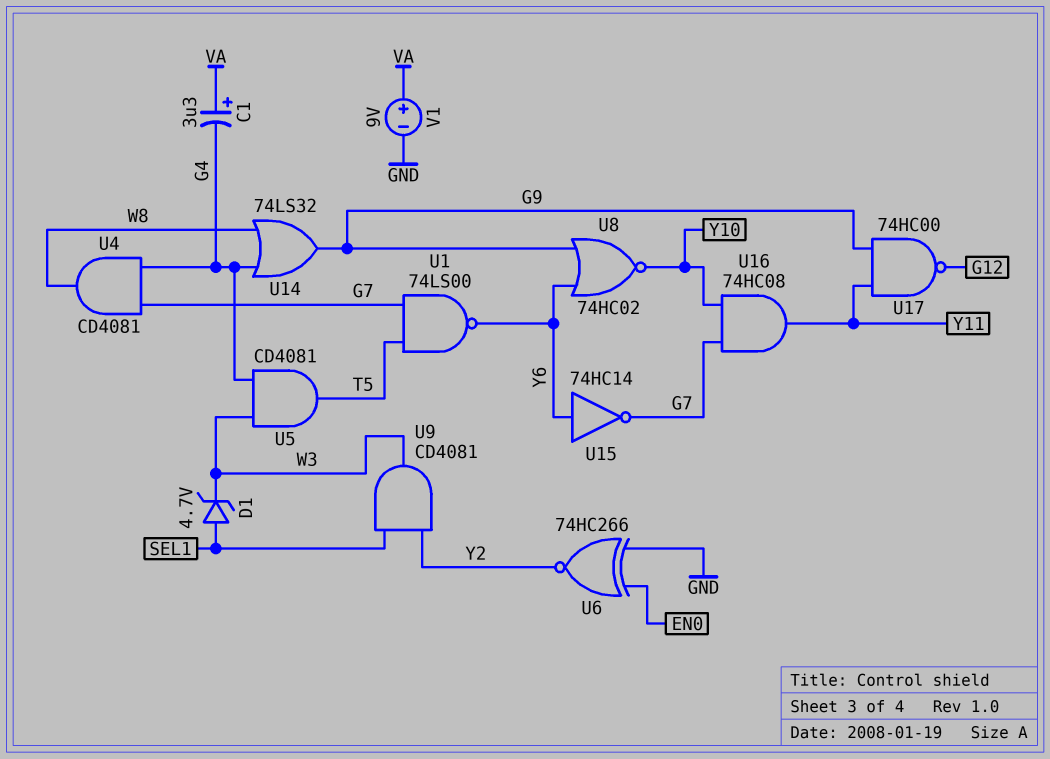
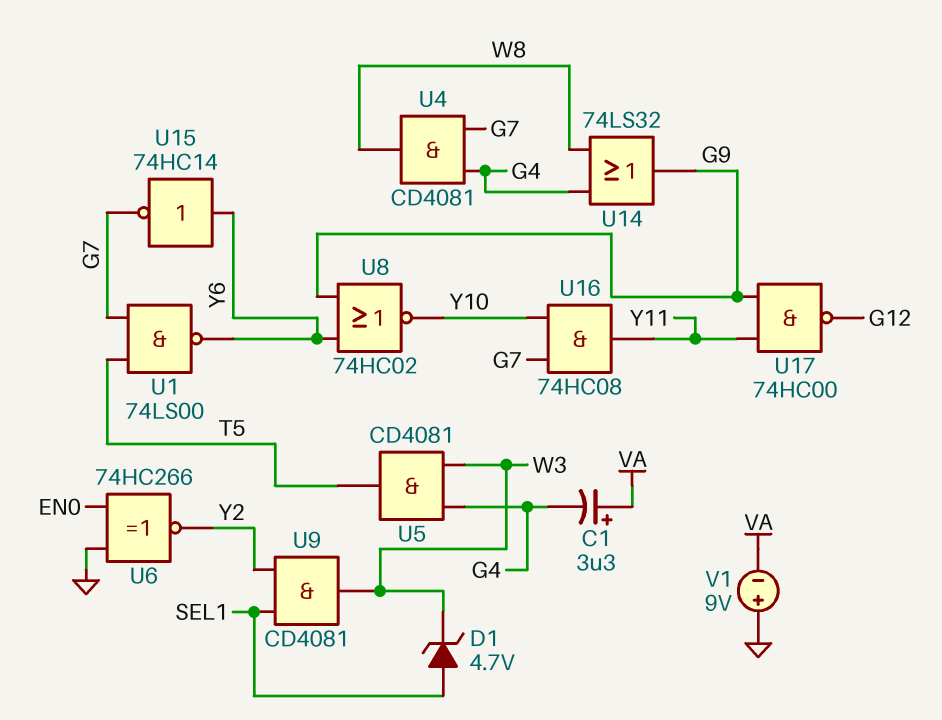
V1: 9V (plus VA, minus GND) -> 9V (plus GND, minus VA)

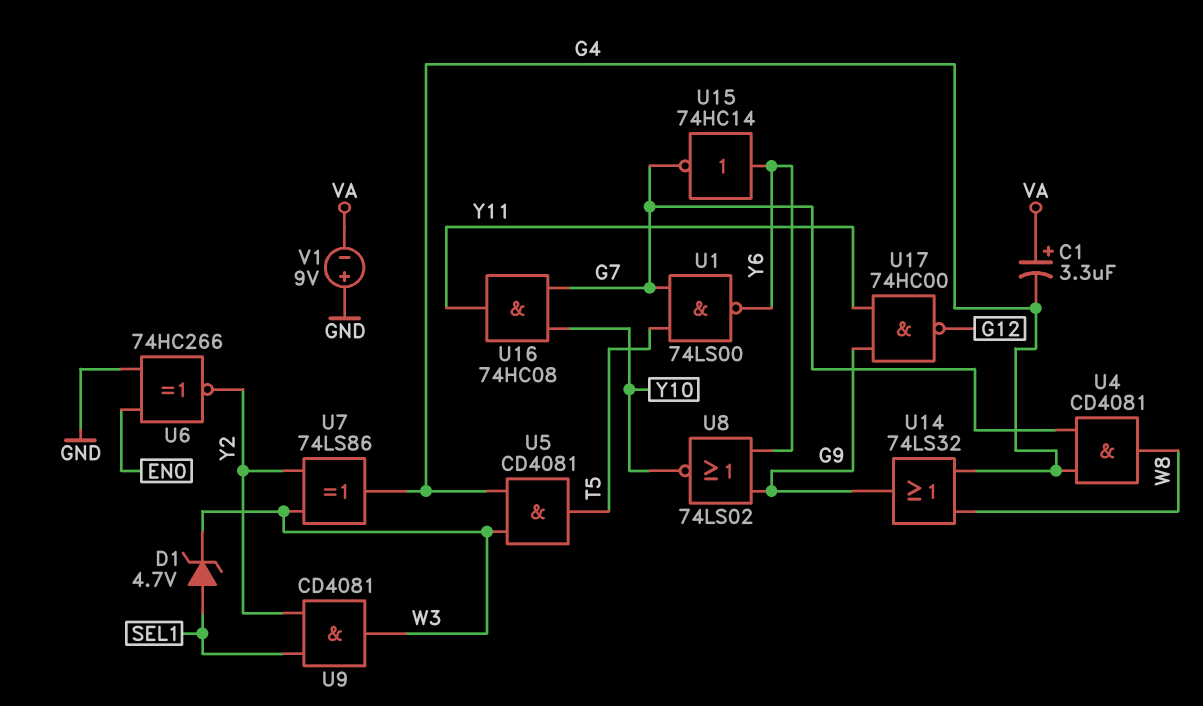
U7: none -> XOR 74LS86 (in W3, in Y2, out G4)
U8: NOR 74HC02 (in G9, in Y6, out Y10) -> NOR 74LS02 (in G9, in Y6, out Y10)

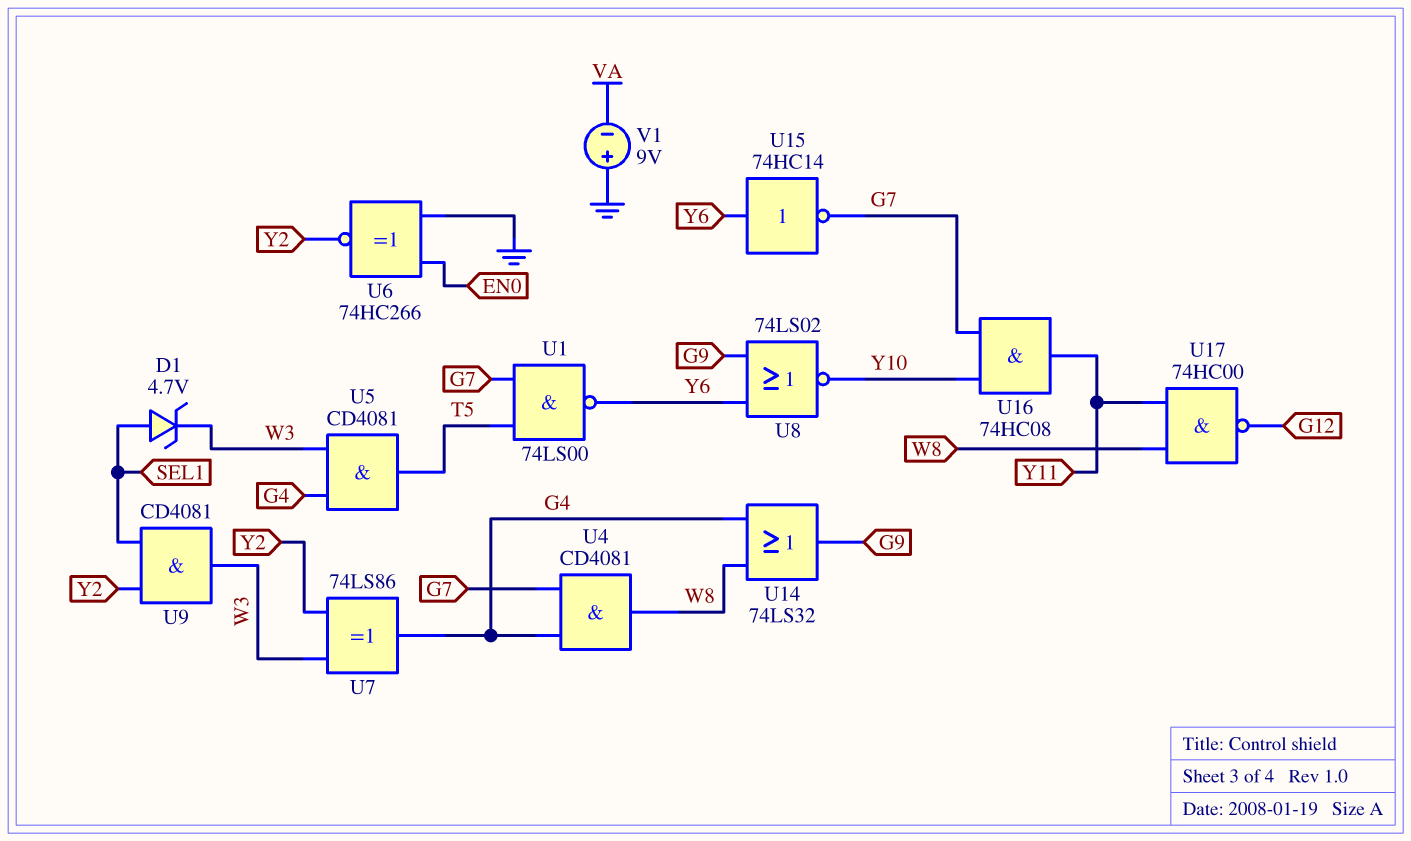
C1: 3.3uF (plus VA, minus G4) -> none
U17: NAND 74HC00 (in G9, in Y11, out G12) -> NAND 74HC00 (in W8, in Y11, out G12)

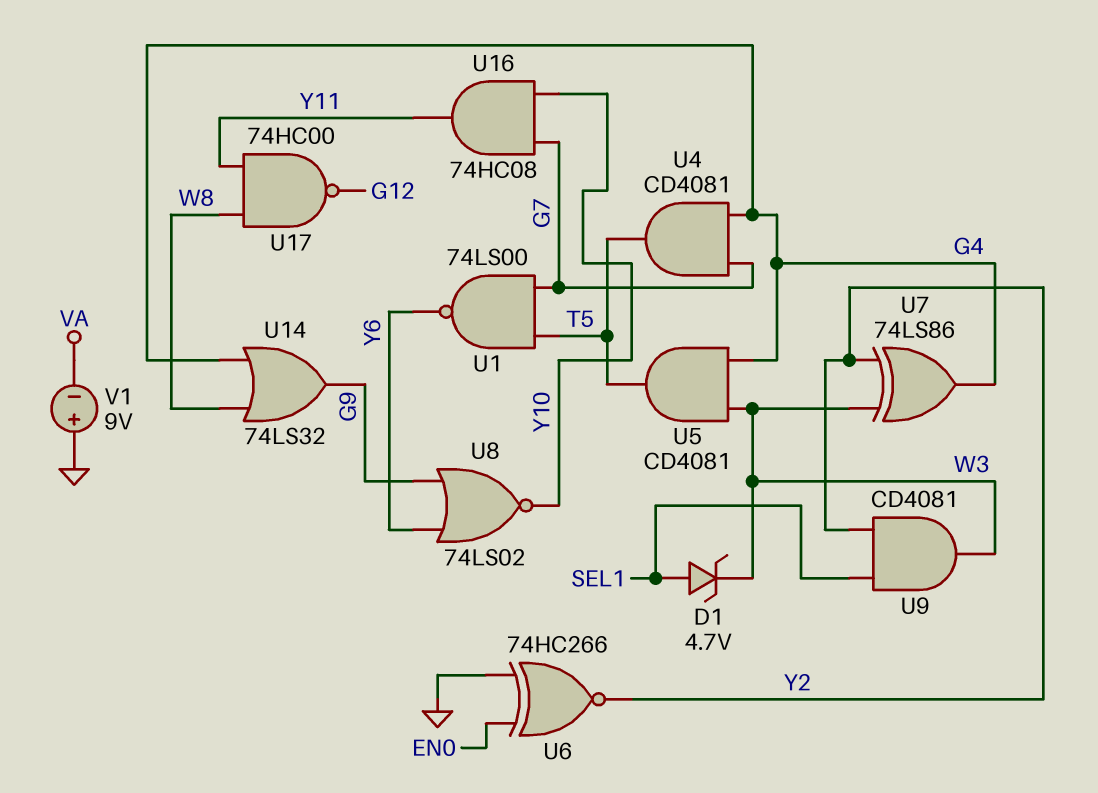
U4: AND CD4081 (in G4, in G7, out W8) -> AND CD4081 (in G4, in G7, out T5)
U15: NOT 74HC14 (in Y6, out G7) -> none

